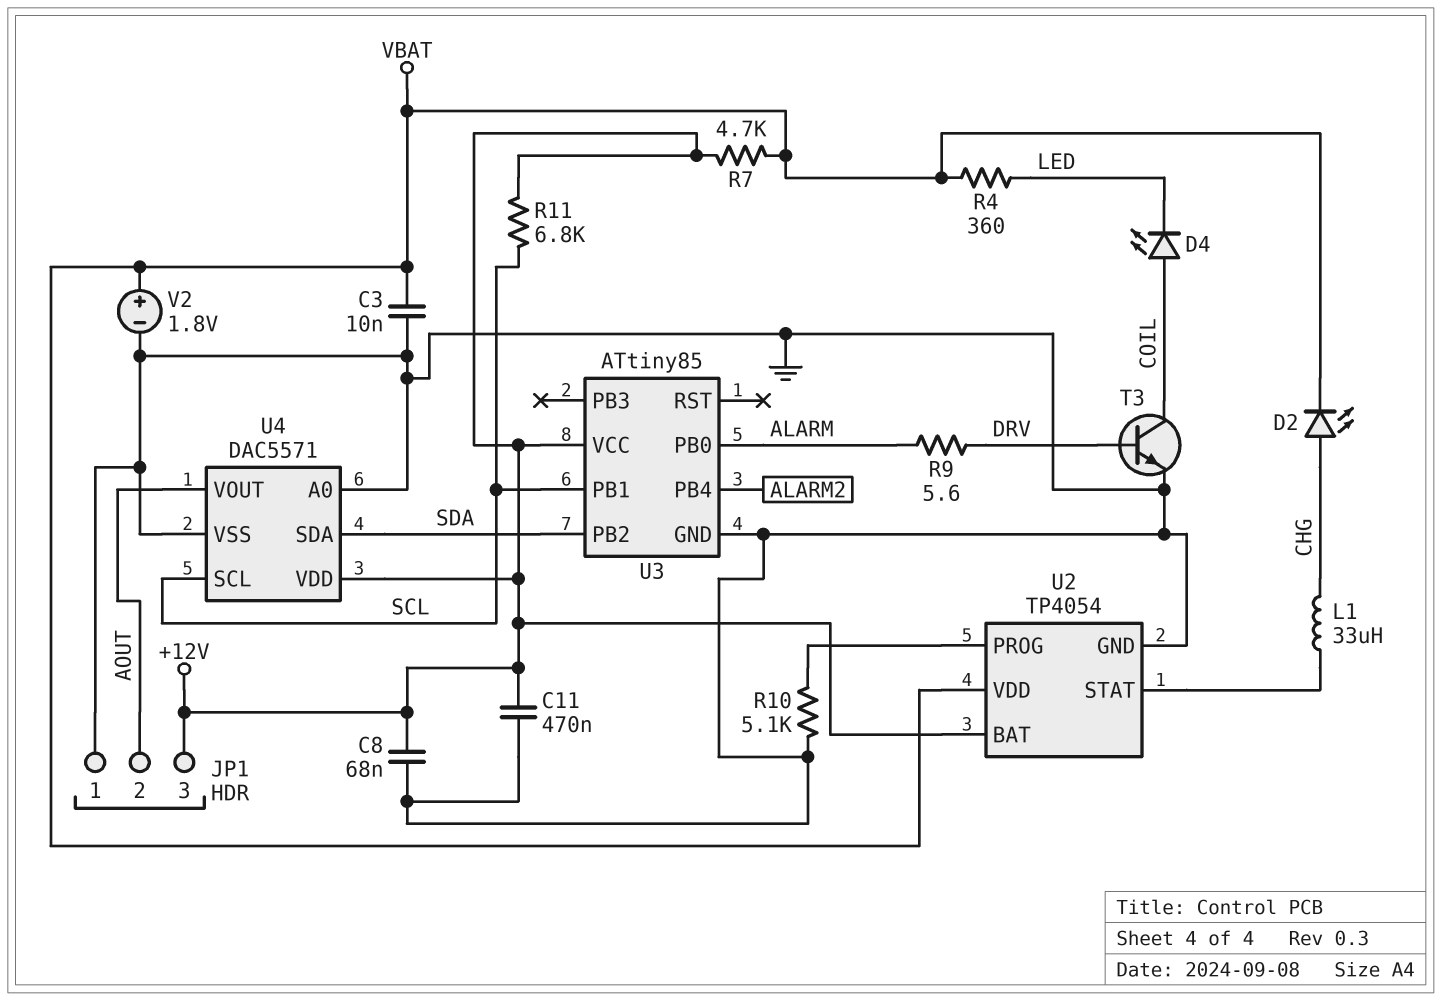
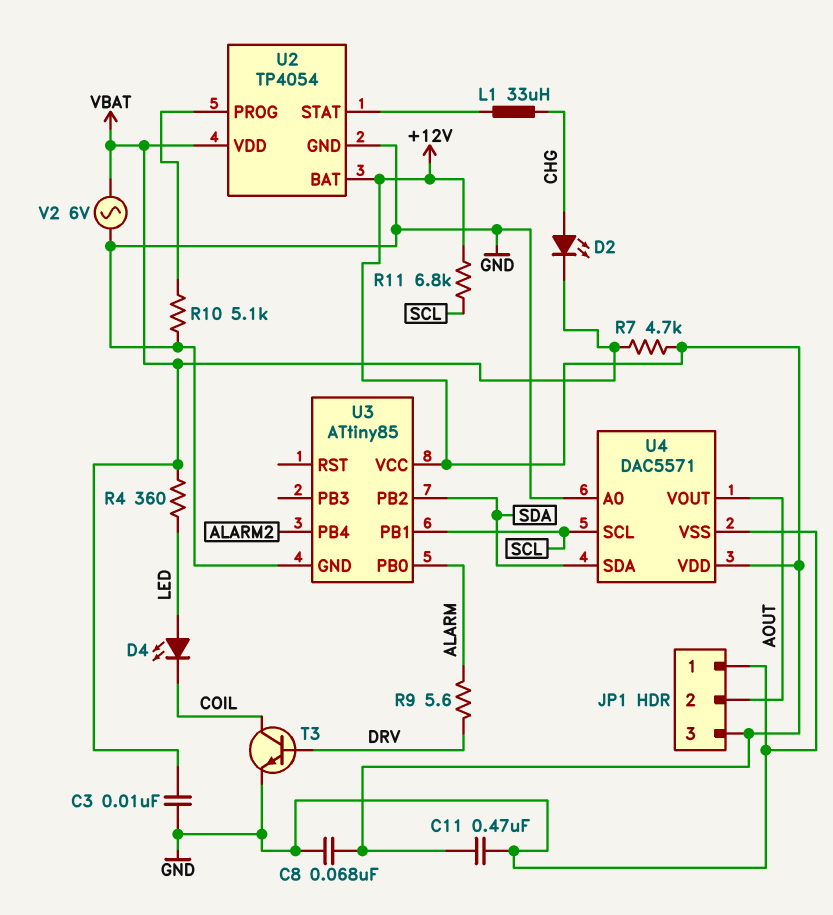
D4: LED (A COIL, K LED) -> LED (A LED, K COIL)
V2: 1.8V (plus VBAT, minus GND) -> AC 6V (GND, VBAT)

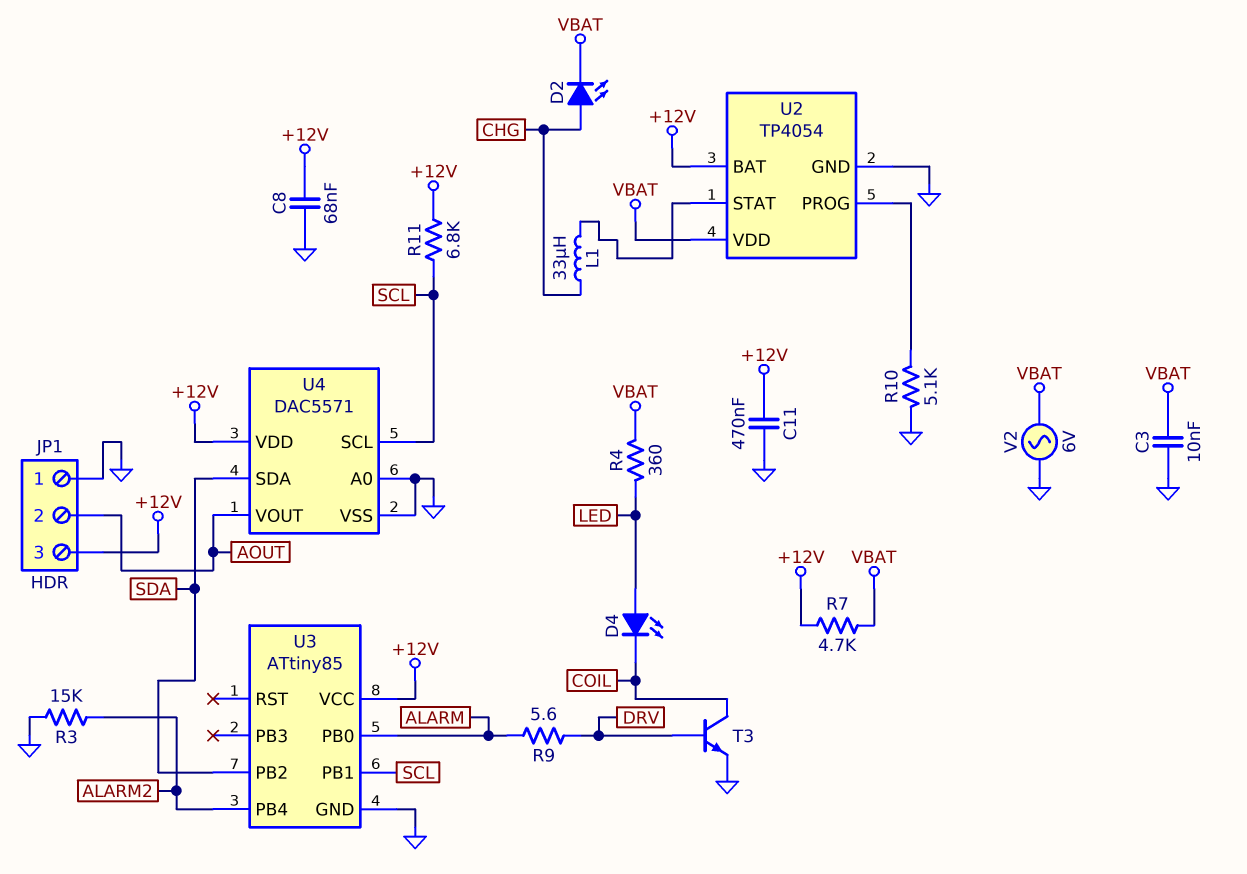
R3: none -> 15k (ALARM2, GND)

